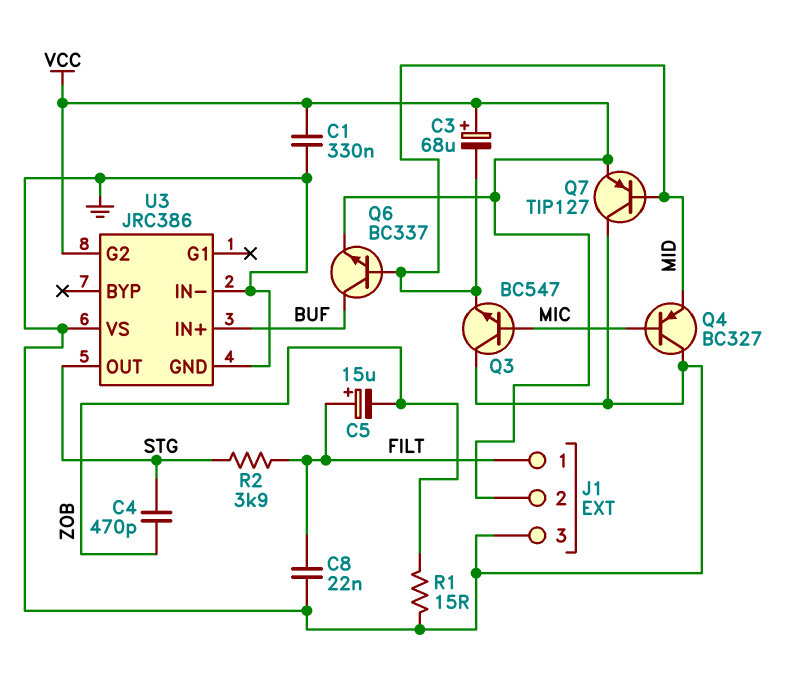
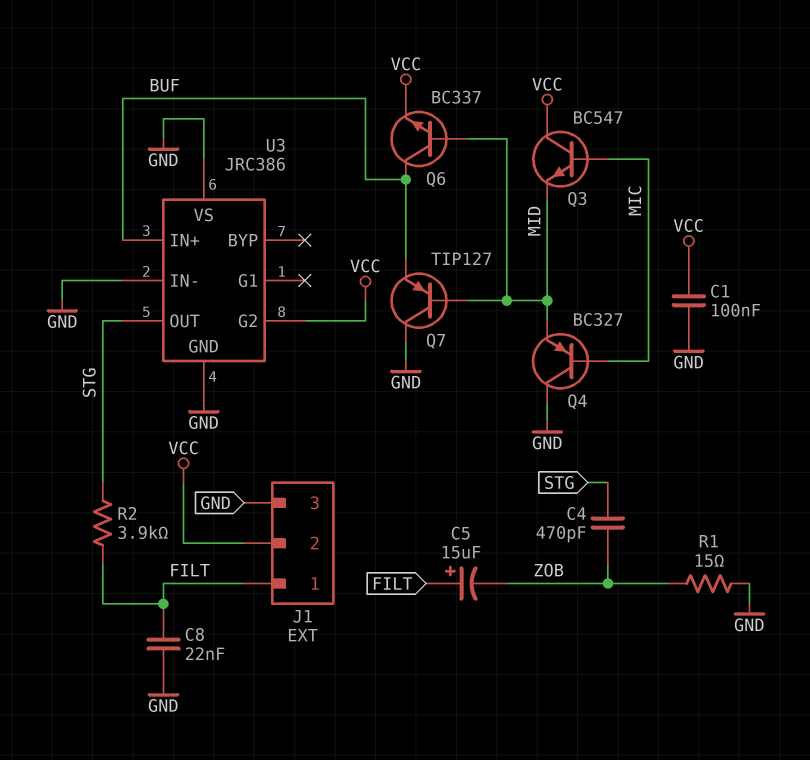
C1: 330nF (GND, VCC) -> 100nF (GND, VCC)
C3: 68uF (plus VCC, minus MID) -> none
Q3: NPN BC547 (B MIC, C GND, E MID) -> NPN BC547 (B MIC, C VCC, E MID)
Q7: PNP TIP127 (B MID, C GND, E VCC) -> PNP TIP127 (B MID, C GND, E BUF)

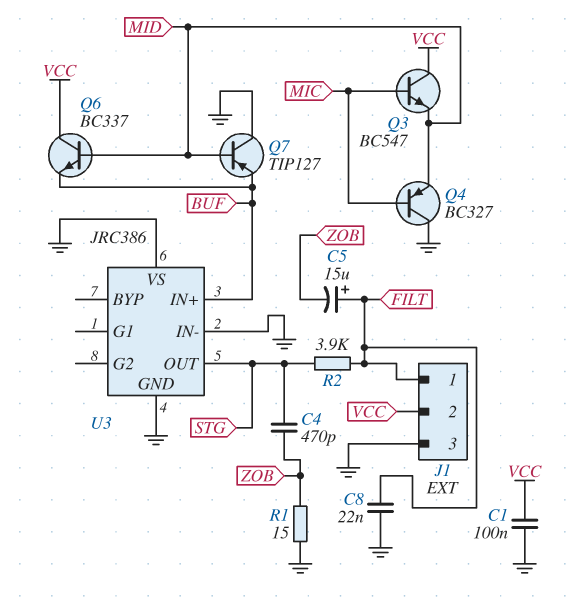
Q6: NPN BC337 (B MID, C BUF, E VCC) -> NPN BC337 (B MID, C VCC, E BUF)
U3 pin G2: VCC -> none

